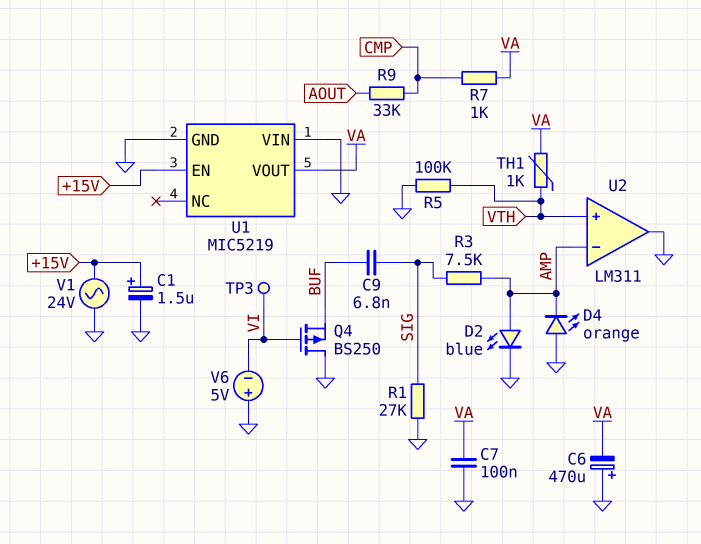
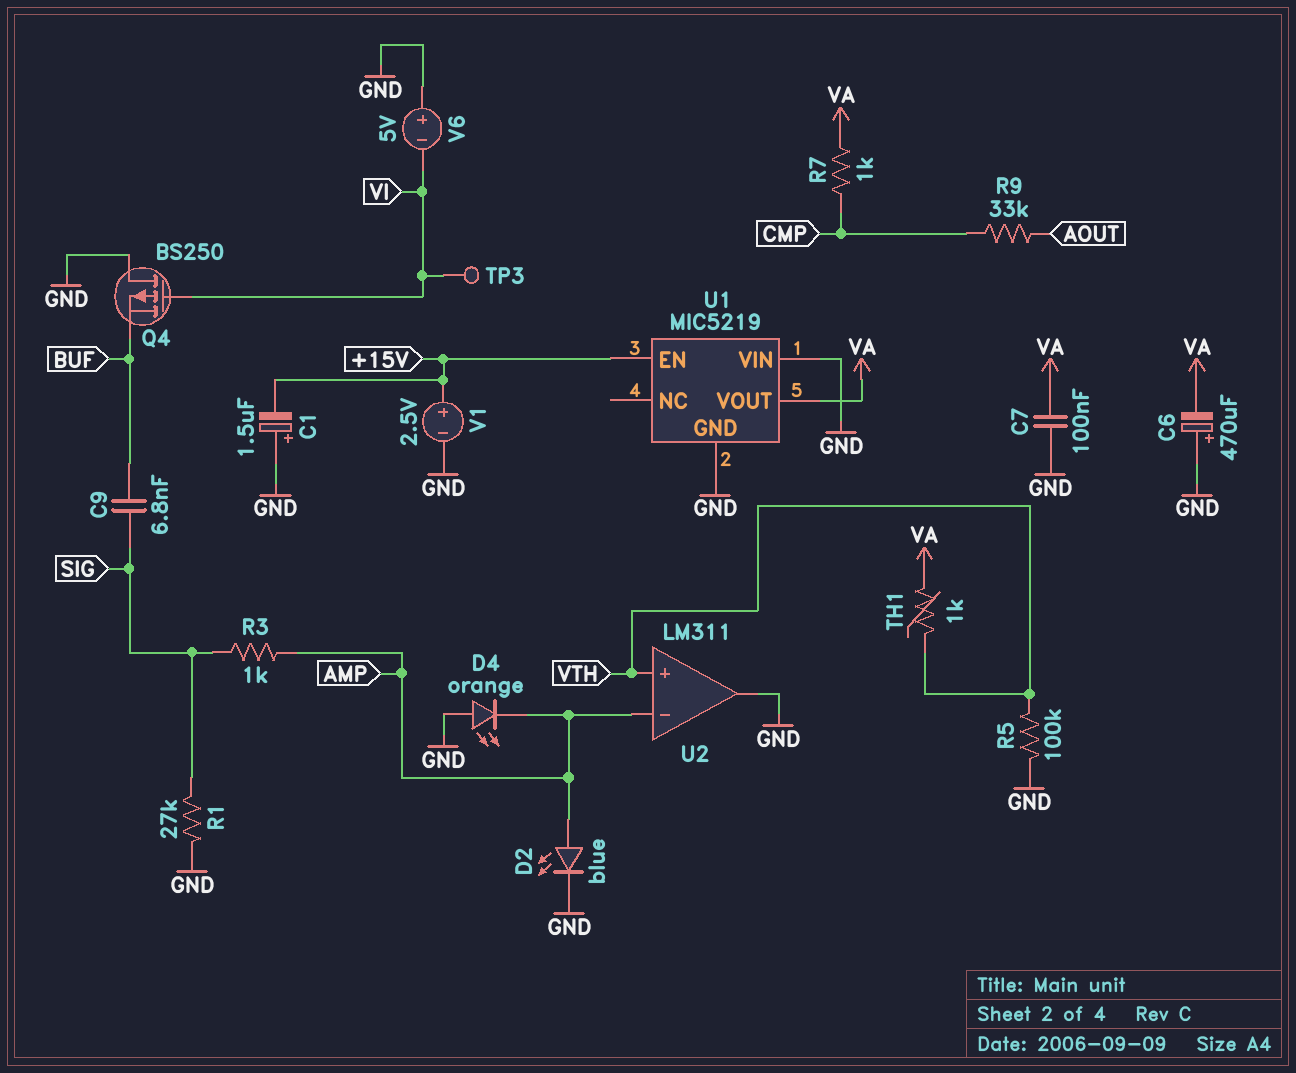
C1: 1.5uF (plus +15V, minus GND) -> 1.5uF (plus GND, minus +15V)
R3: 7.5k (AMP, SIG) -> 1k (AMP, SIG)
V1: AC 24V (+15V, GND) -> 2.5V (plus +15V, minus GND)

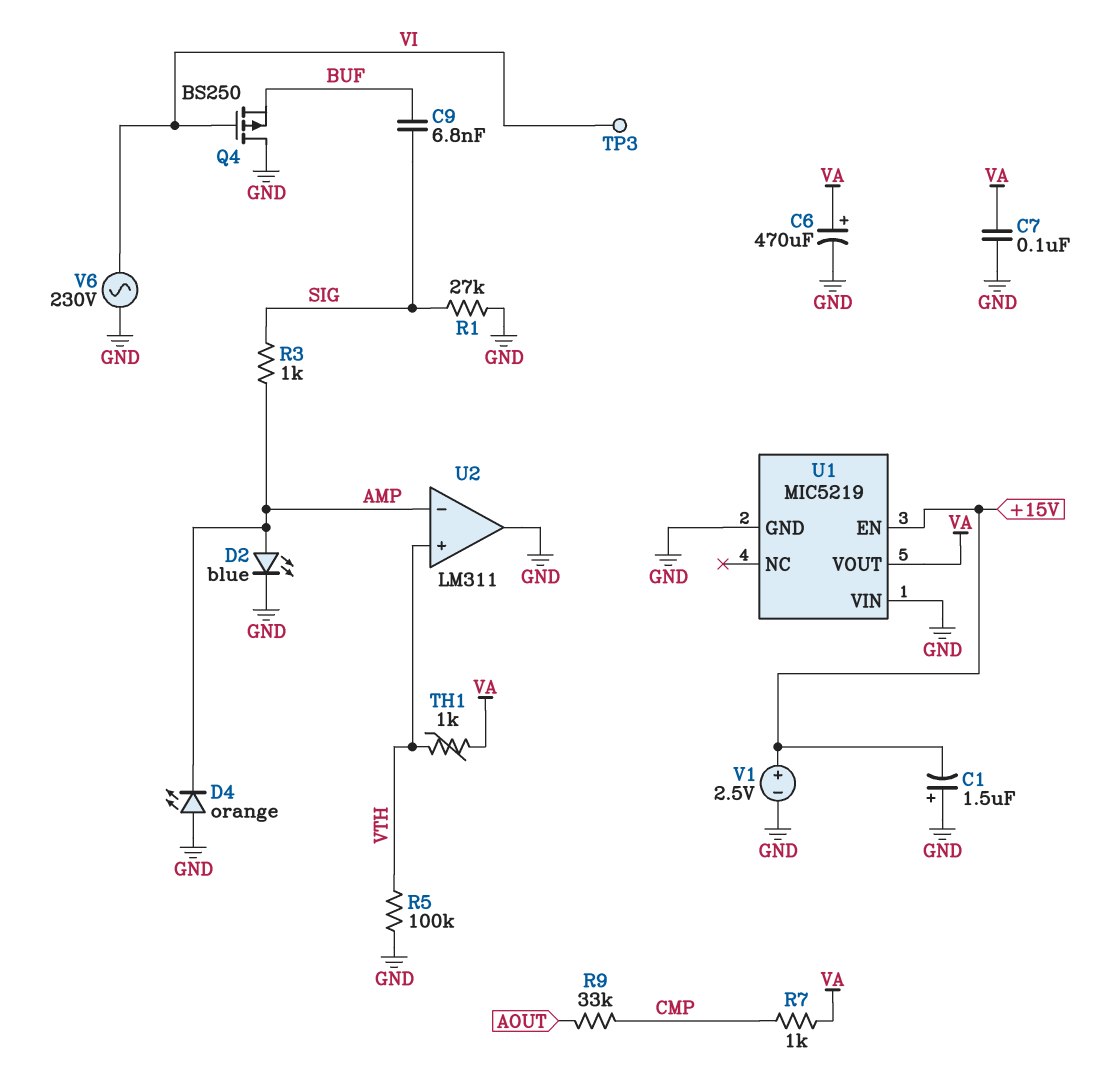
C6: 470uF (plus GND, minus VA) -> 470uF (plus VA, minus GND)
V6: 5V (plus GND, minus VI) -> AC 230V (GND, VI)

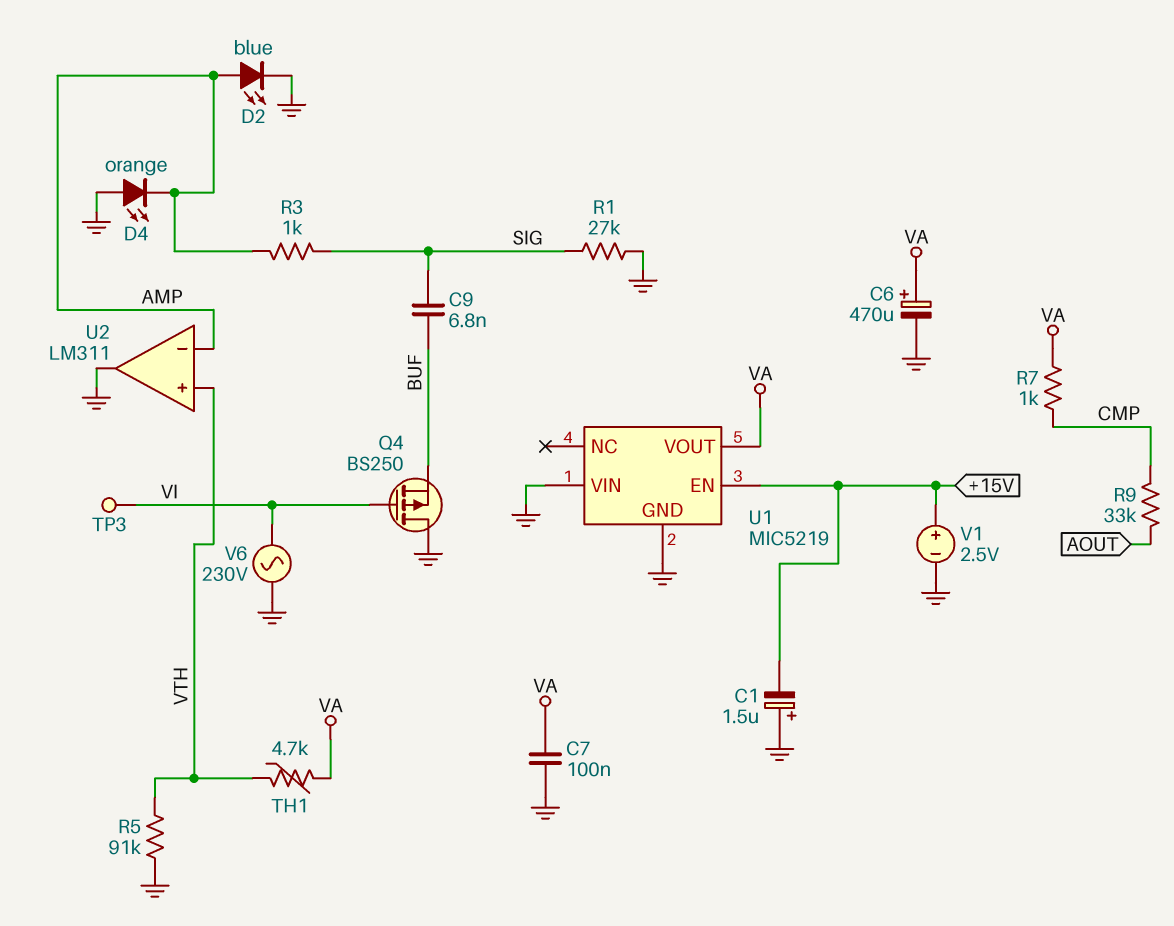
R5: 100k (GND, VTH) -> 91k (GND, VTH)
TH1: 1k (VA, VTH) -> 4.7k (VA, VTH)

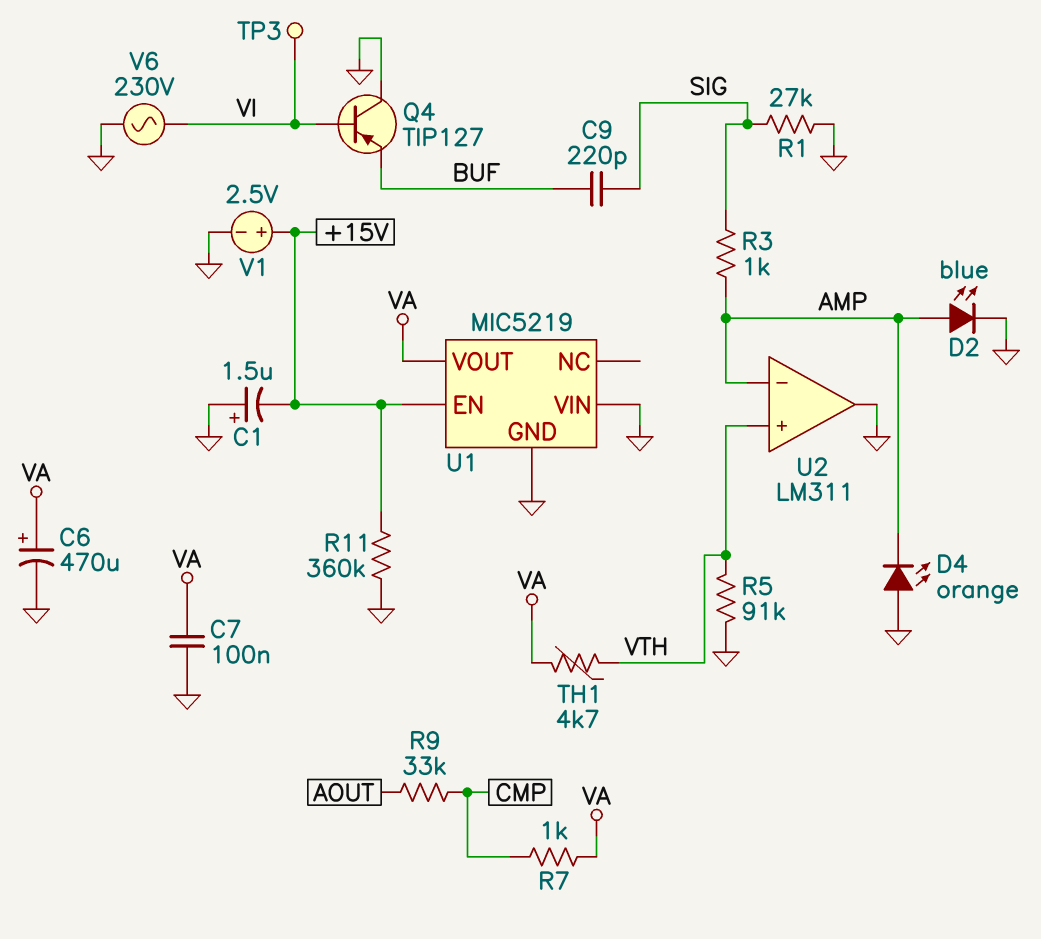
C9: 6.8nF (BUF, SIG) -> 220pF (BUF, SIG)
Q4: PMOS BS250 (G VI, D GND, S BUF) -> PNP TIP127 (B VI, C GND, E BUF)
R11: none -> 360k (+15V, GND)

